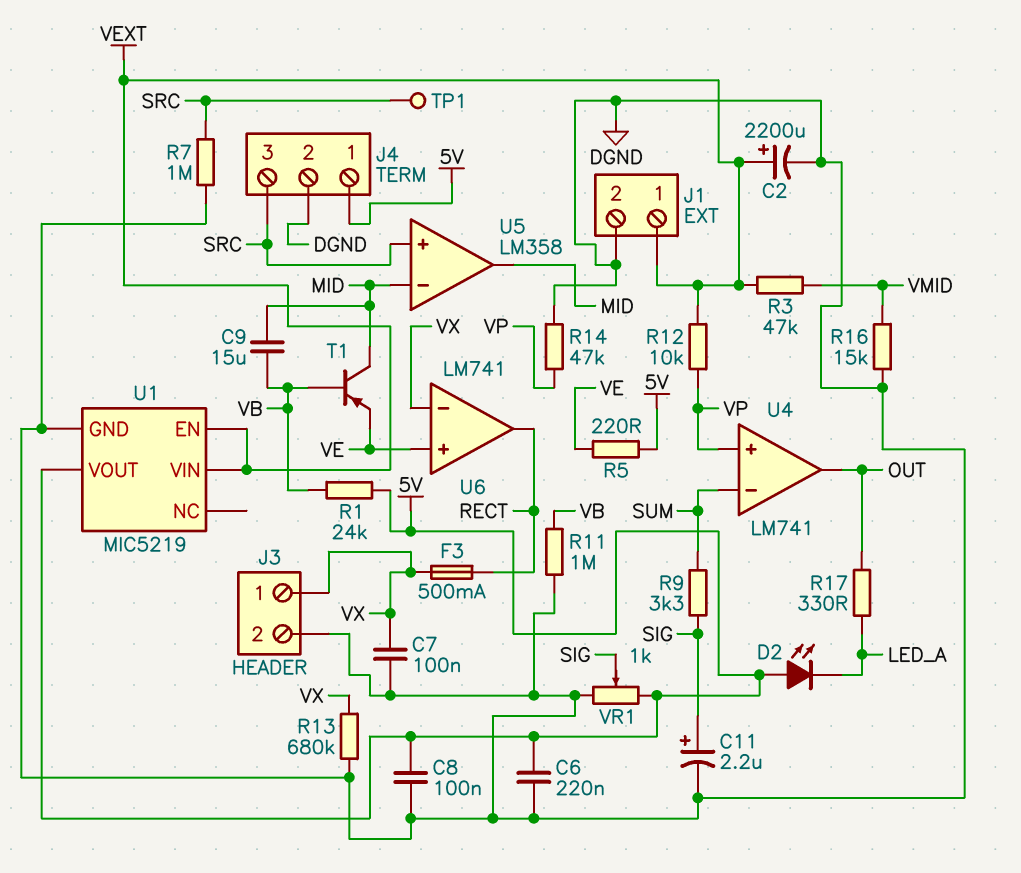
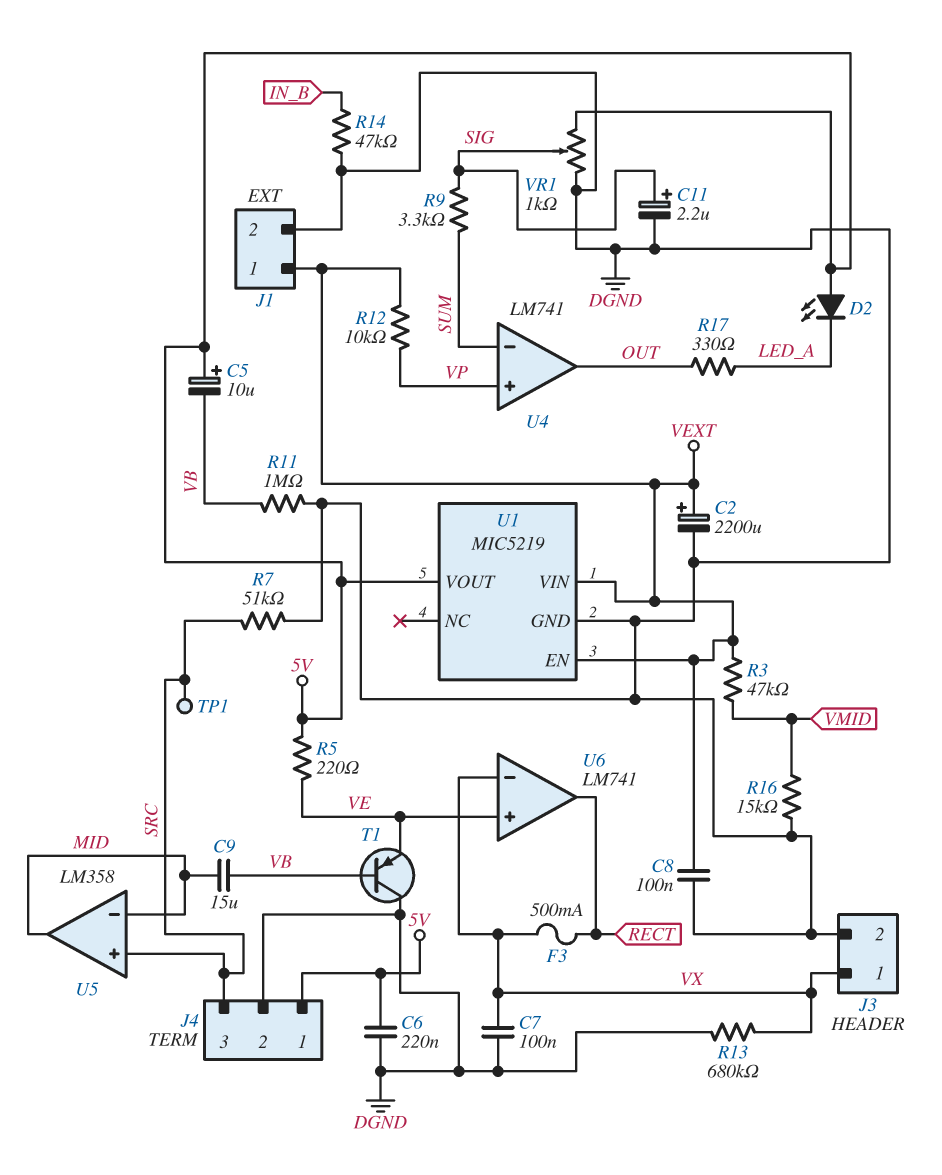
C5: none -> 10uF (plus 5V, minus VB)
C8: 100nF (5V, DGND) -> 100nF (DGND, VEXT)
R1: 24k (5V, VB) -> none
R7: 1M (DGND, SRC) -> 51k (DGND, SRC)
R14: 47k (DGND, VP) -> 47k (DGND, IN_B)
T1: PNP (B VB, C MID, E VE) -> PNP (B VB, C DGND, E VE)

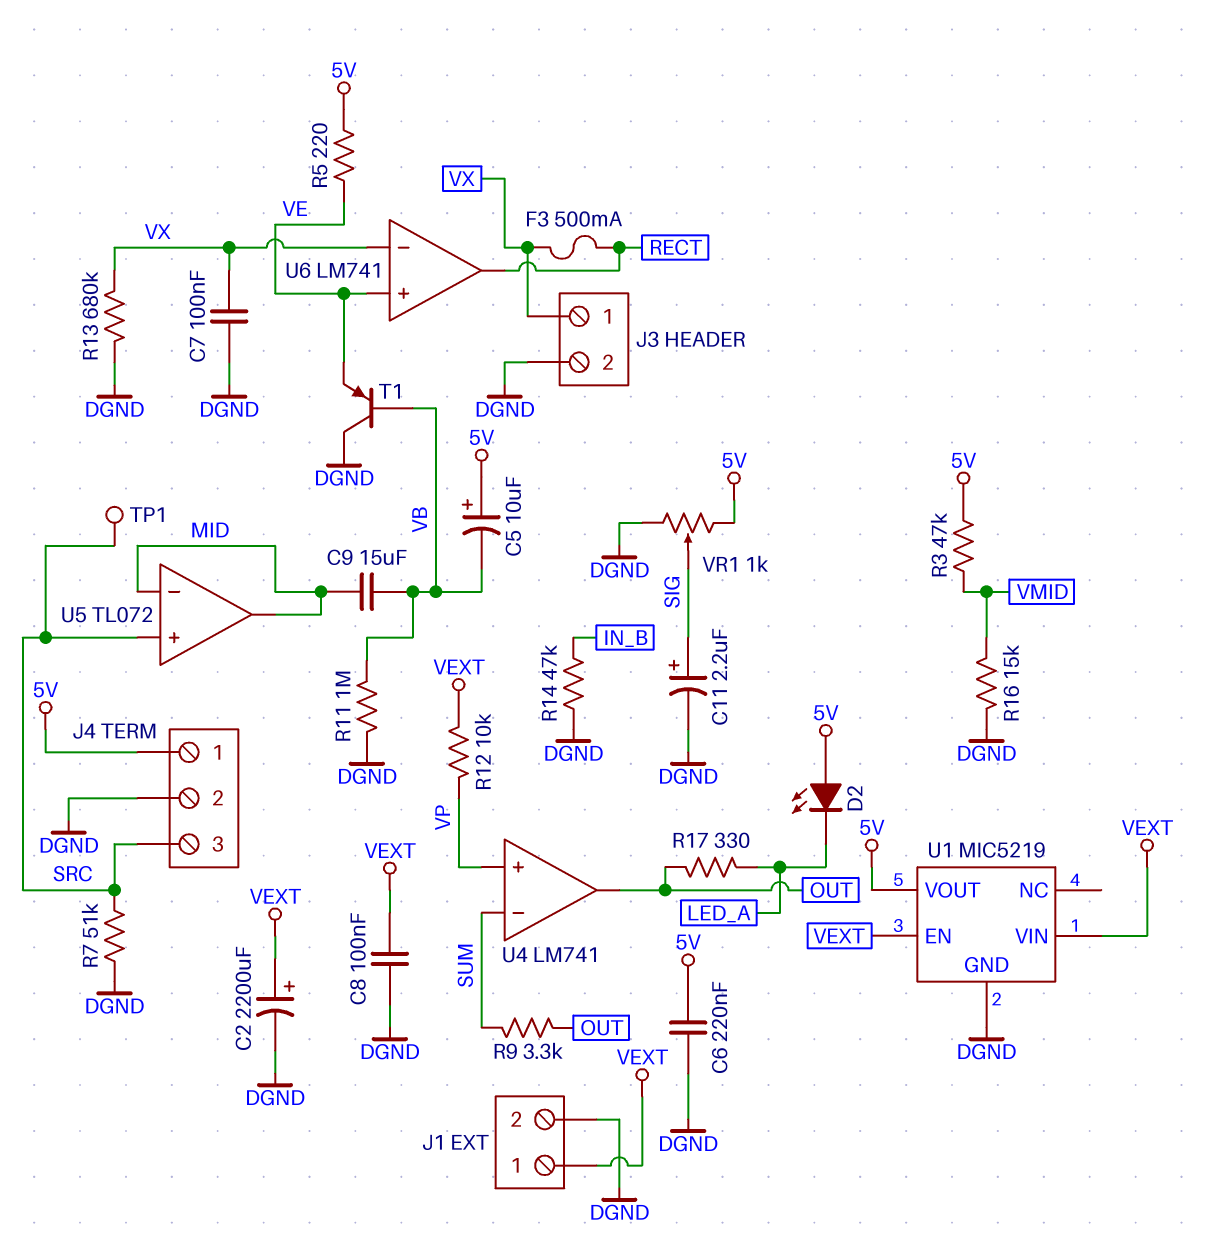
R3: 47k (VEXT, VMID) -> 47k (5V, VMID)
R9: 3.3k (SIG, SUM) -> 3.3k (OUT, SUM)
U5: LM358 -> TL072

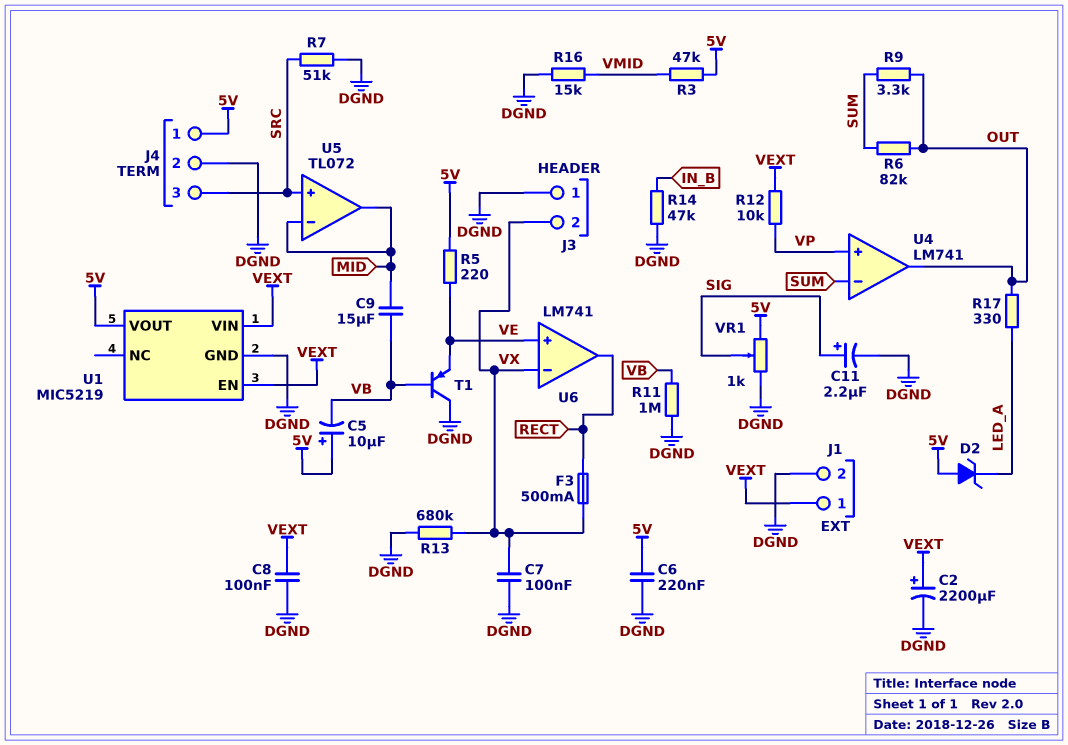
D2: LED (A 5V, K LED_A) -> zener (A 5V, K LED_A)
J3 pin 1: VX -> DGND
J3 pin 2: DGND -> VX
R6: none -> 82k (OUT, SUM)
TP1: test point (SRC) -> none

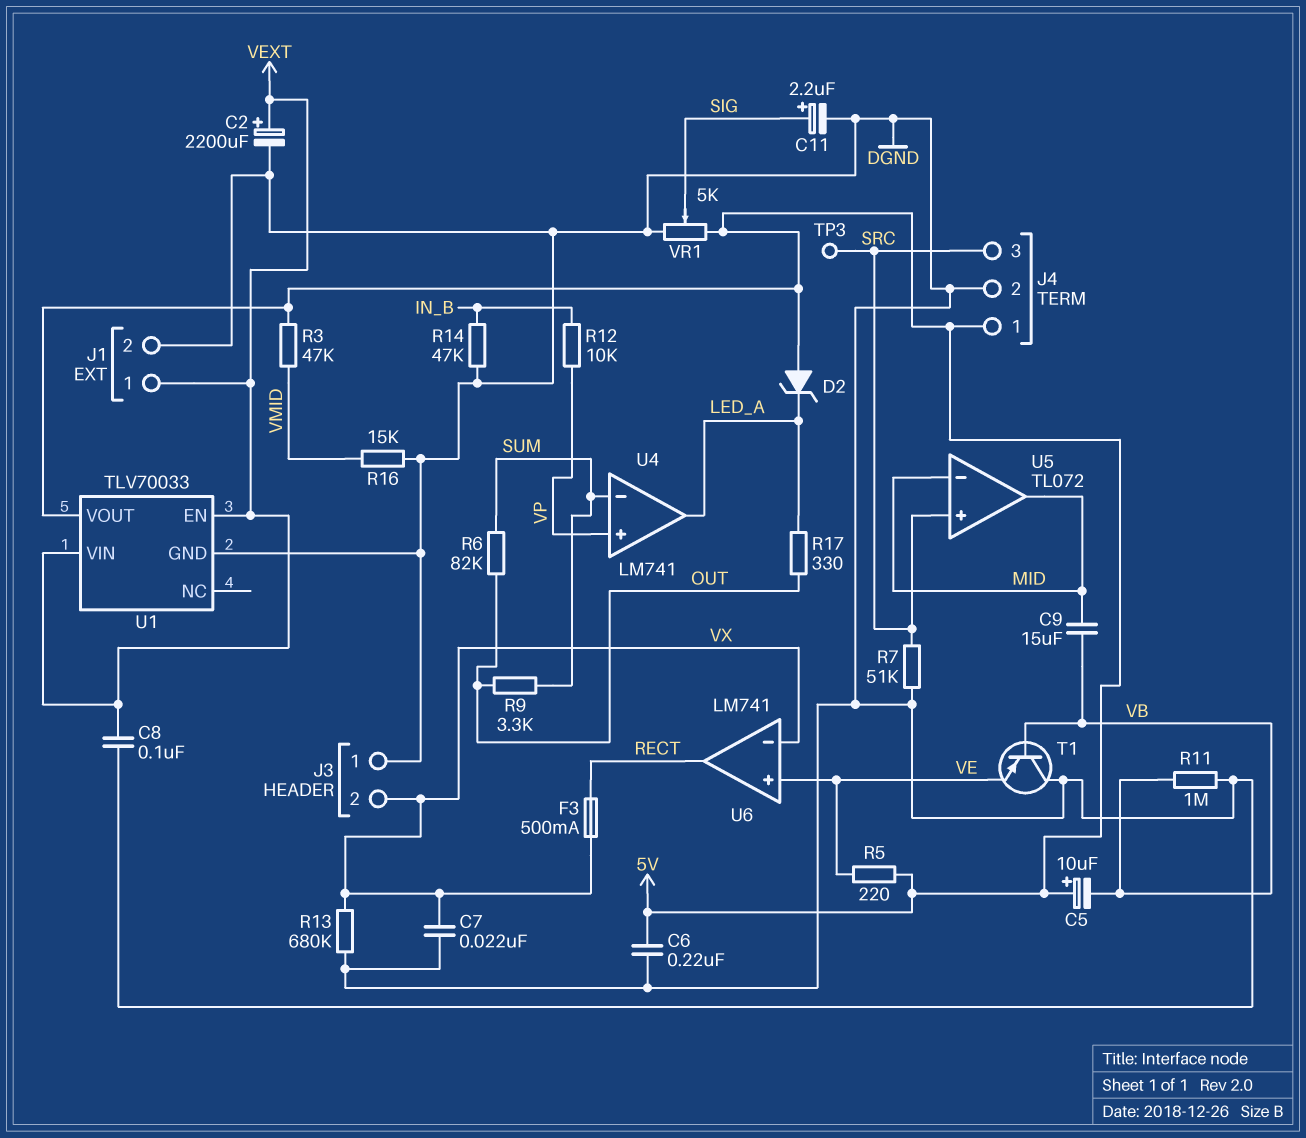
C7: 100nF (DGND, VX) -> 22nF (DGND, VX)
R12: 10k (VEXT, VP) -> 10k (IN_B, VP)
TP3: none -> test point (SRC)
U1: MIC5219 -> TLV70033
U4 pin out: OUT -> LED_A
VR1: 1k (5V, DGND, wiper SIG) -> 5k (5V, DGND, wiper SIG)

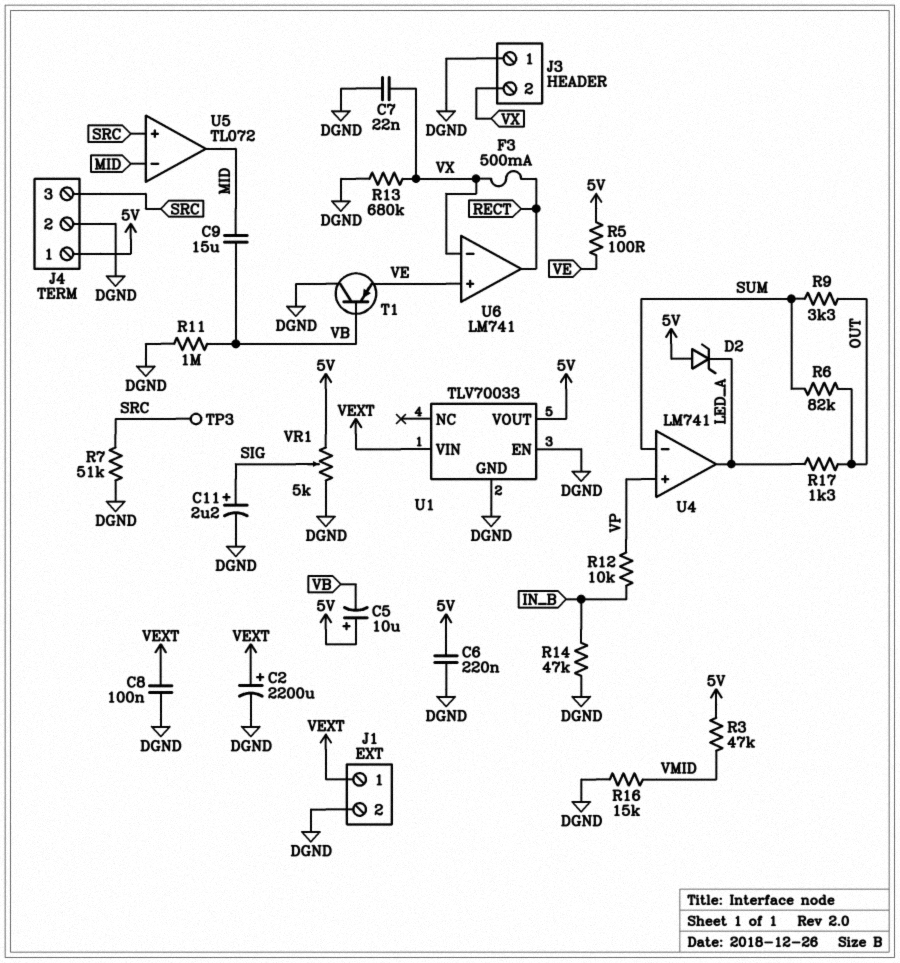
R5: 220 (5V, VE) -> 100 (5V, VE)
R17: 330 (LED_A, OUT) -> 1.3k (LED_A, OUT)
U1 pin EN: VEXT -> DGND

